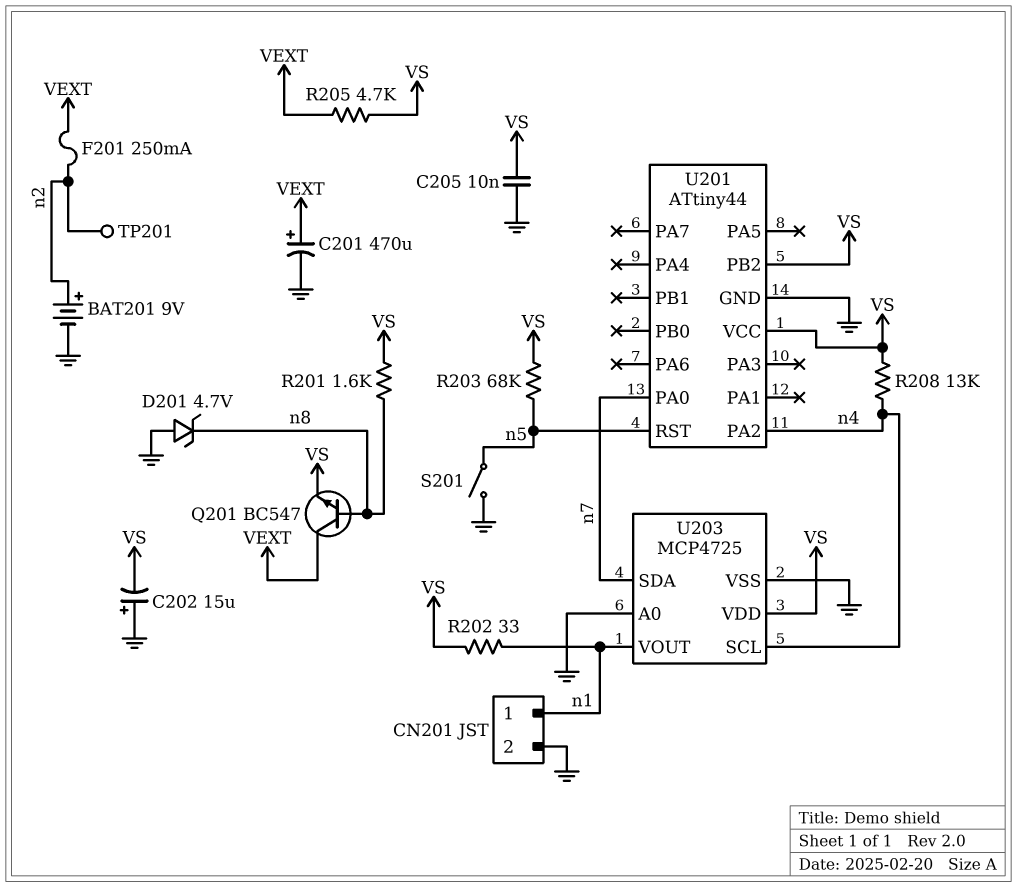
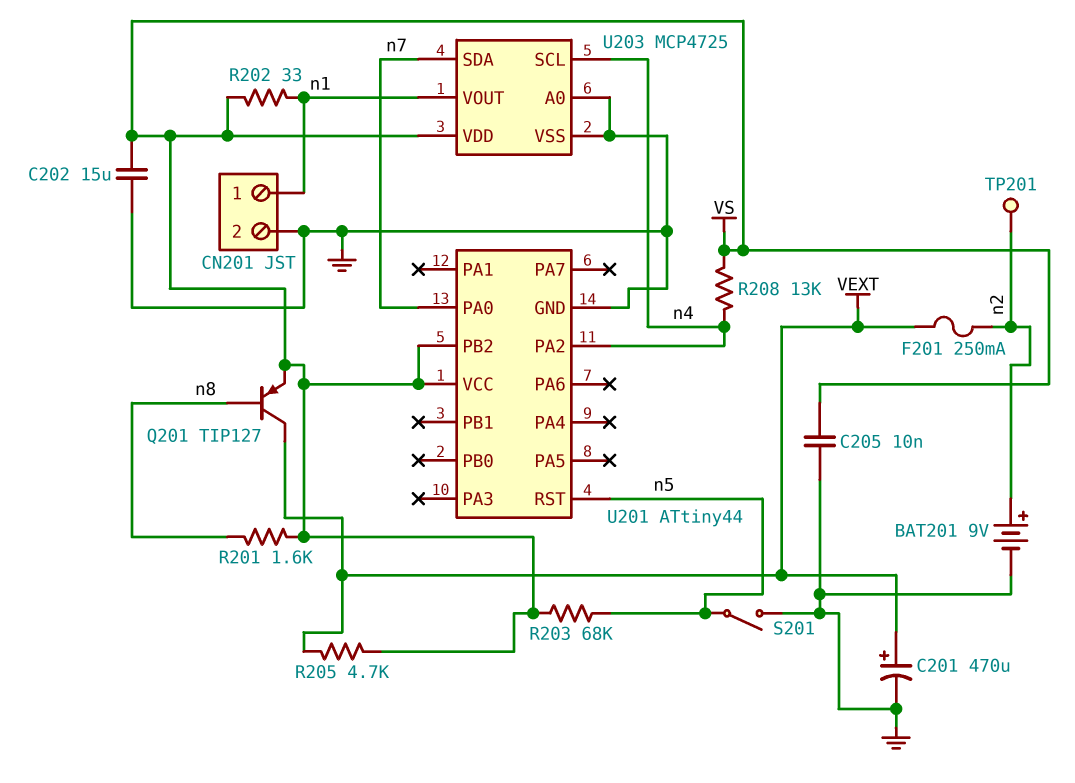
C202: 15uF (plus GND, minus VS) -> 15uF (GND, VS)
D201: zener 4.7V (A GND, K n8) -> none
Q201: NPN BC547 (B n8, C VEXT, E VS) -> PNP TIP127 (B n8, C VEXT, E VS)

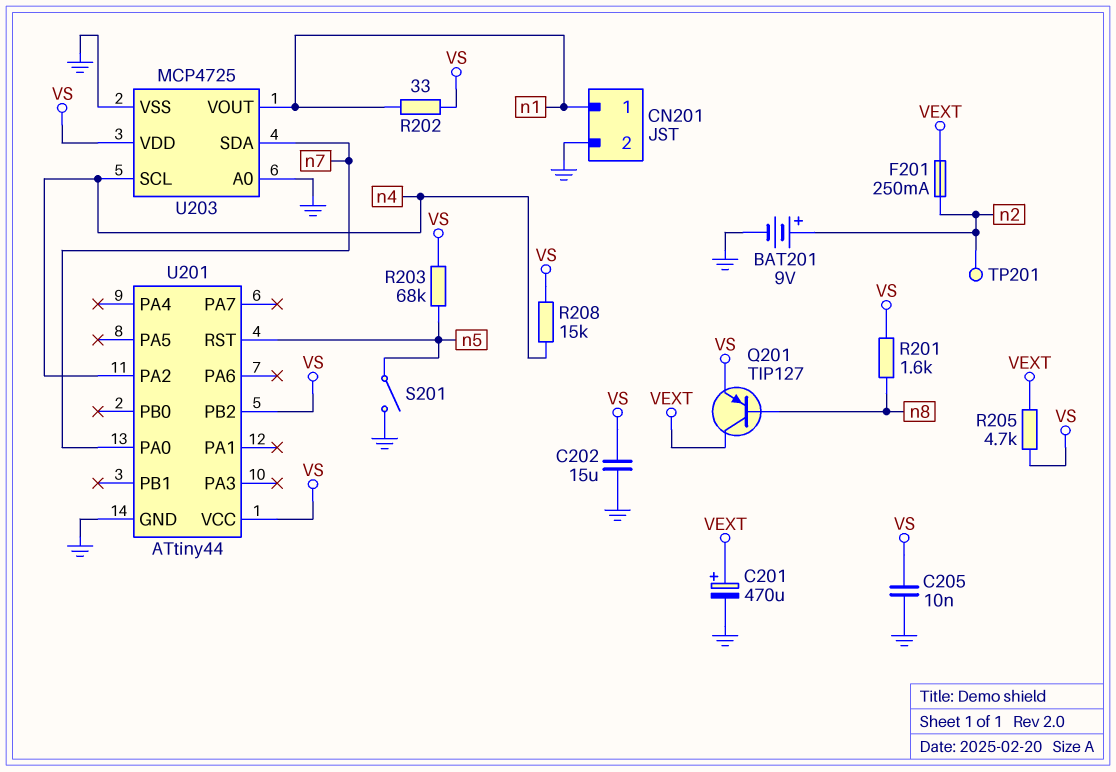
R208: 13k (VS, n4) -> 15k (VS, n4)

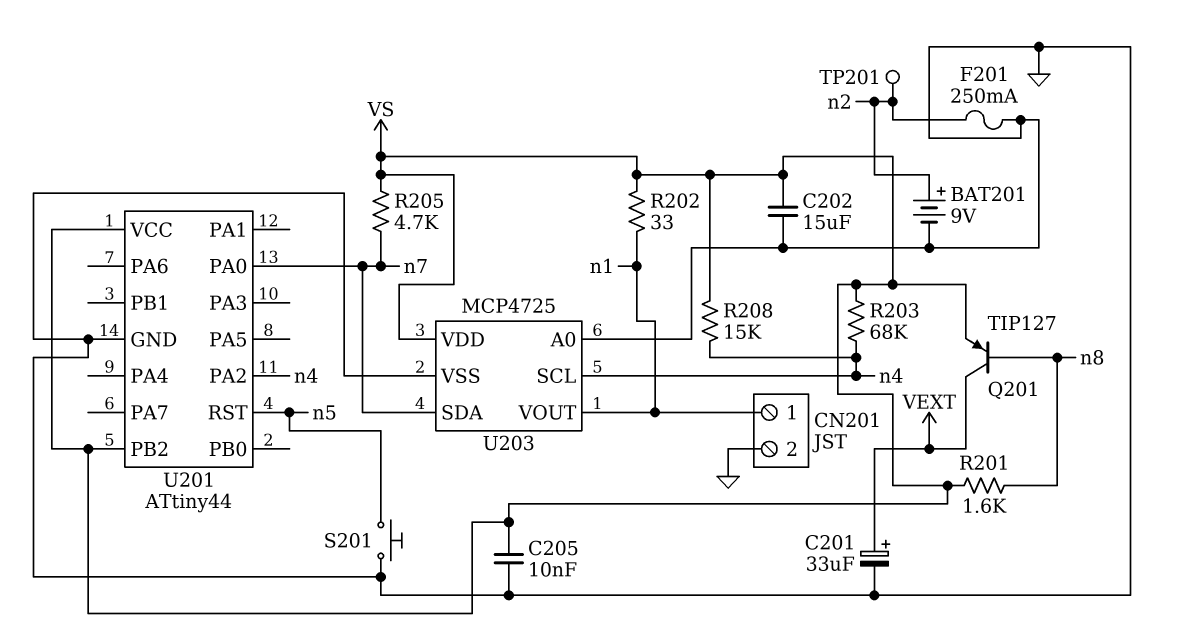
C201: 470uF (plus VEXT, minus GND) -> 33uF (plus VEXT, minus GND)
F201: 250mA (VEXT, n2) -> 250mA (GND, n2)
R203: 68k (VS, n5) -> 68k (VS, n4)
R205: 4.7k (VEXT, VS) -> 4.7k (VS, n7)
S201: switch (GND, n5) -> button (GND, n5)

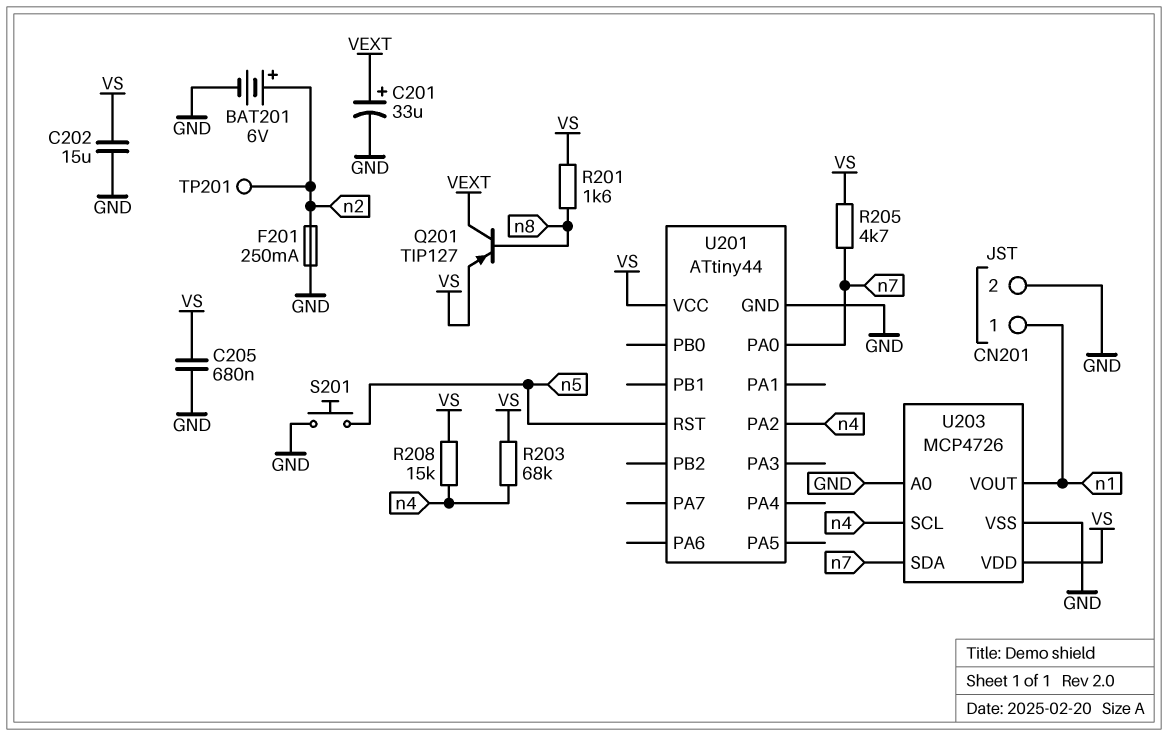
BAT201: 9V (plus n2, minus GND) -> 6V (plus n2, minus GND)
C205: 10nF (GND, VS) -> 680nF (GND, VS)
R202: 33 (VS, n1) -> none
U201 pin PB2: VS -> none
U203: MCP4725 -> MCP4726

